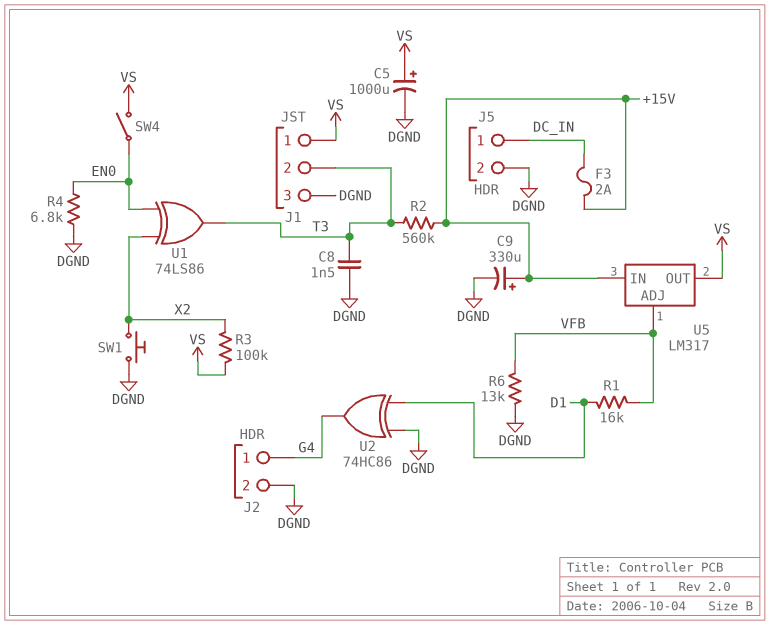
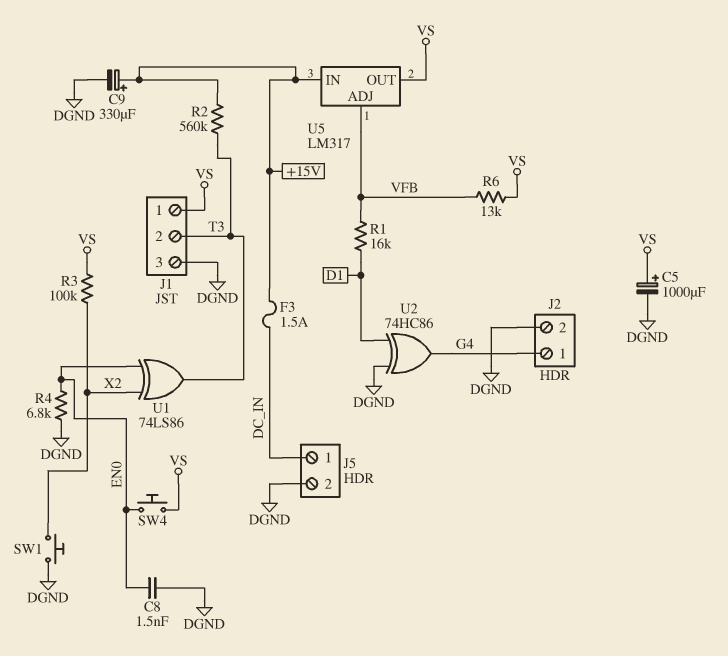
C8: 1.5nF (DGND, T3) -> 1.5nF (DGND, EN0)
F3: 2A (+15V, DC_IN) -> 1.5A (+15V, DC_IN)
R6: 13k (DGND, VFB) -> 13k (VFB, VS)
SW4: switch (EN0, VS) -> button (EN0, VS)

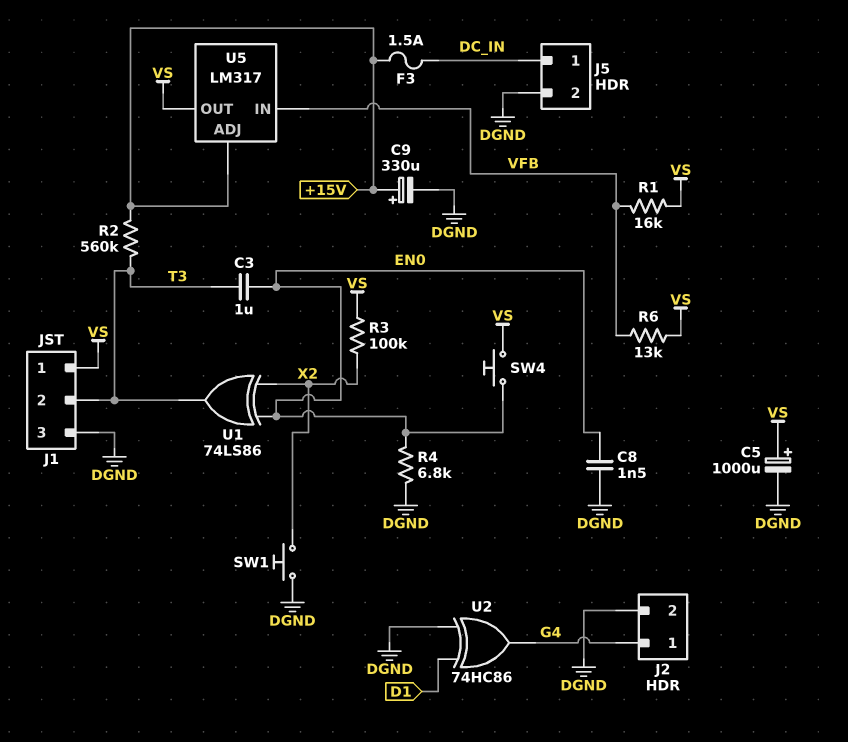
C3: none -> 1uF (EN0, T3)
R1: 16k (D1, VFB) -> 16k (VFB, VS)
U5 pin ADJ: VFB -> +15V
U5 pin IN: +15V -> VFB

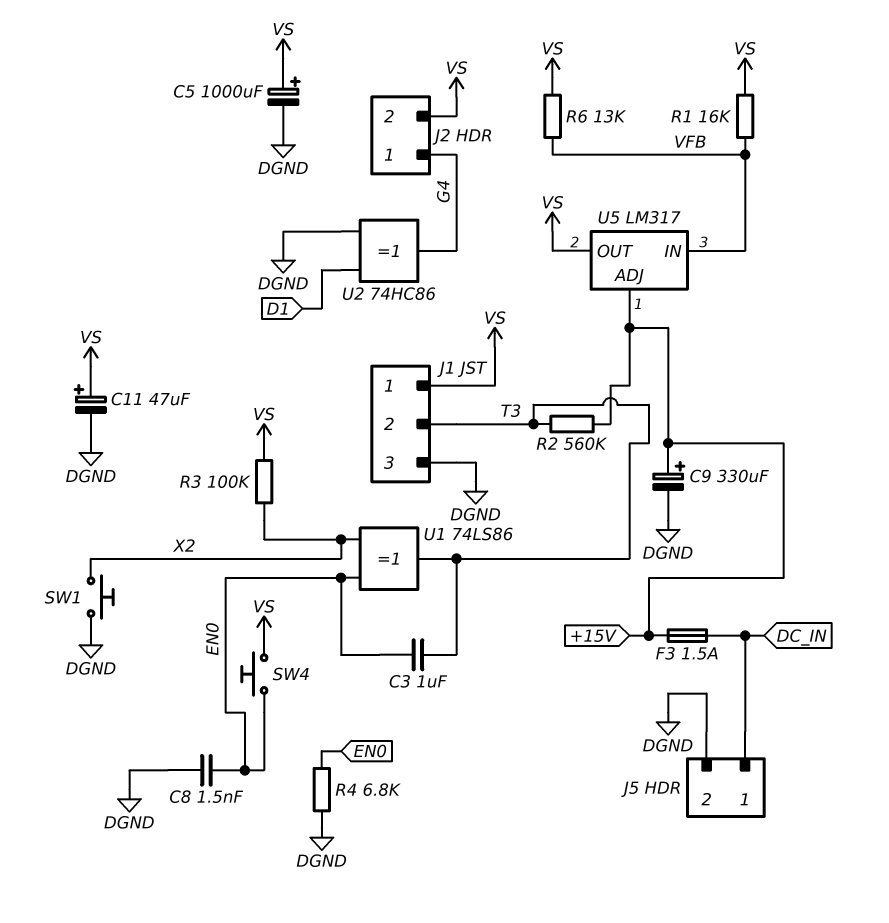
C11: none -> 47uF (plus VS, minus DGND)
J2 pin 2: DGND -> VS

